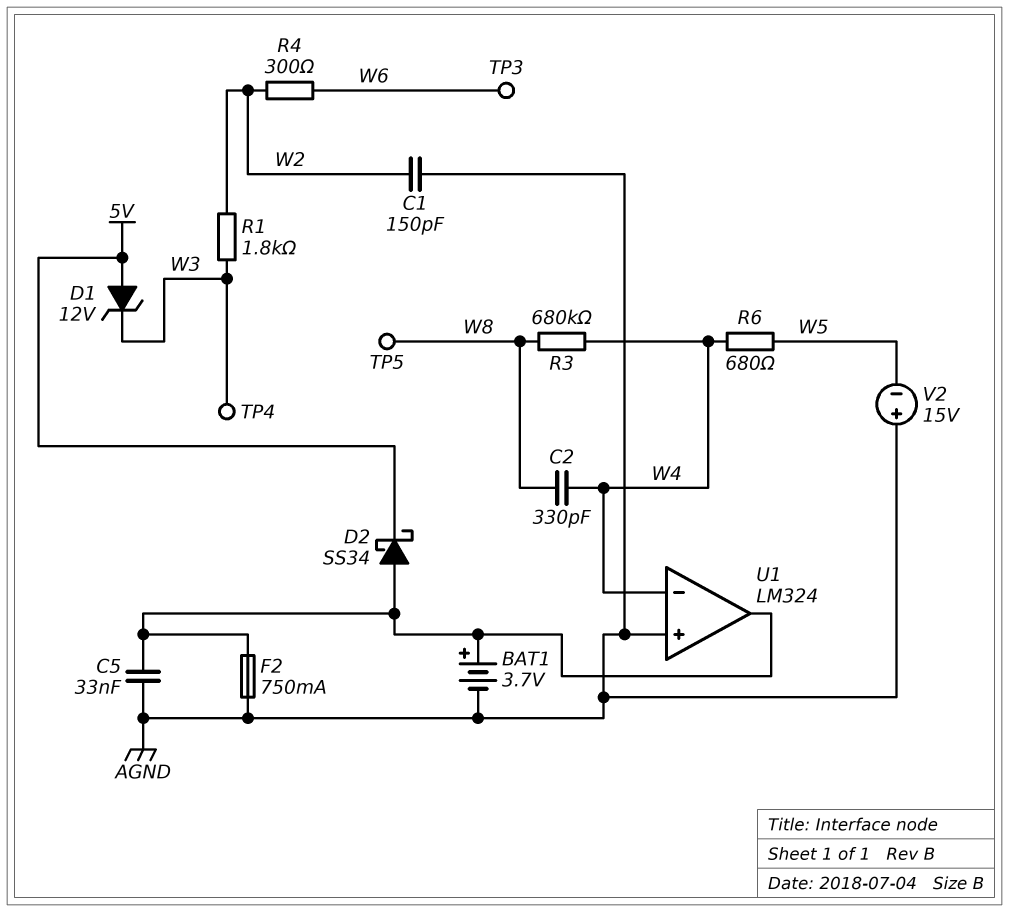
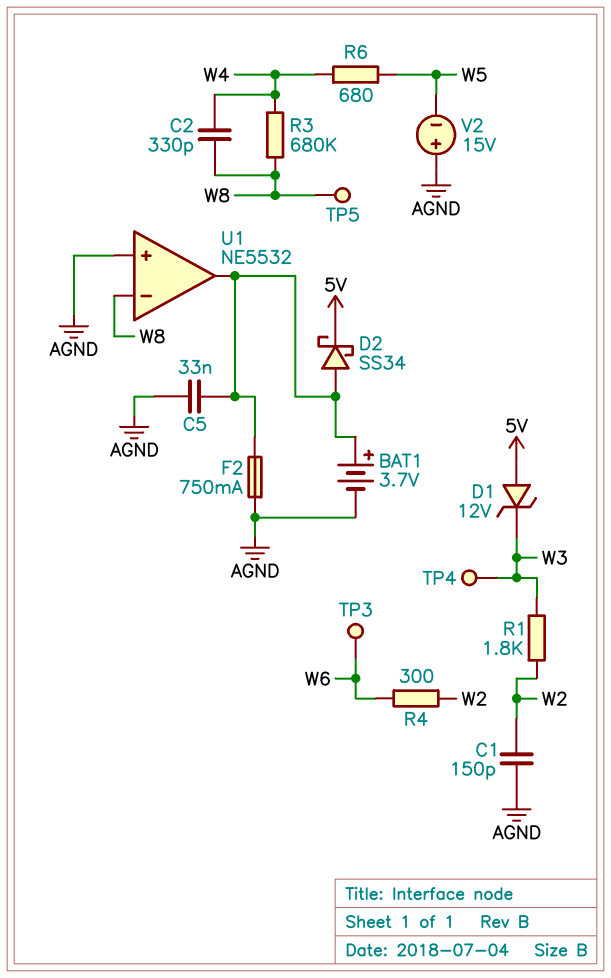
U1: LM324 -> NE5532
U1 pin in-: W4 -> W8

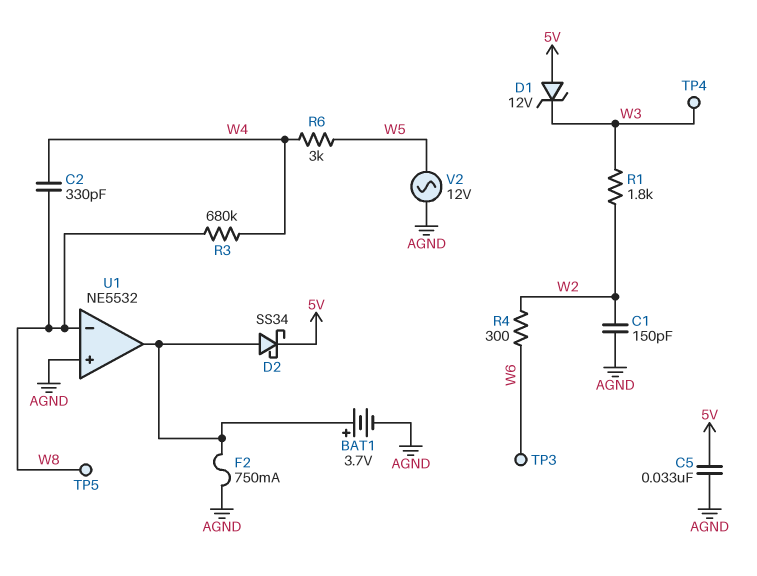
C5: 33nF (AGND, U1/out) -> 33nF (5V, AGND)
R6: 680 (W4, W5) -> 3k (W4, W5)
V2: 15V (plus AGND, minus W5) -> AC 12V (AGND, W5)

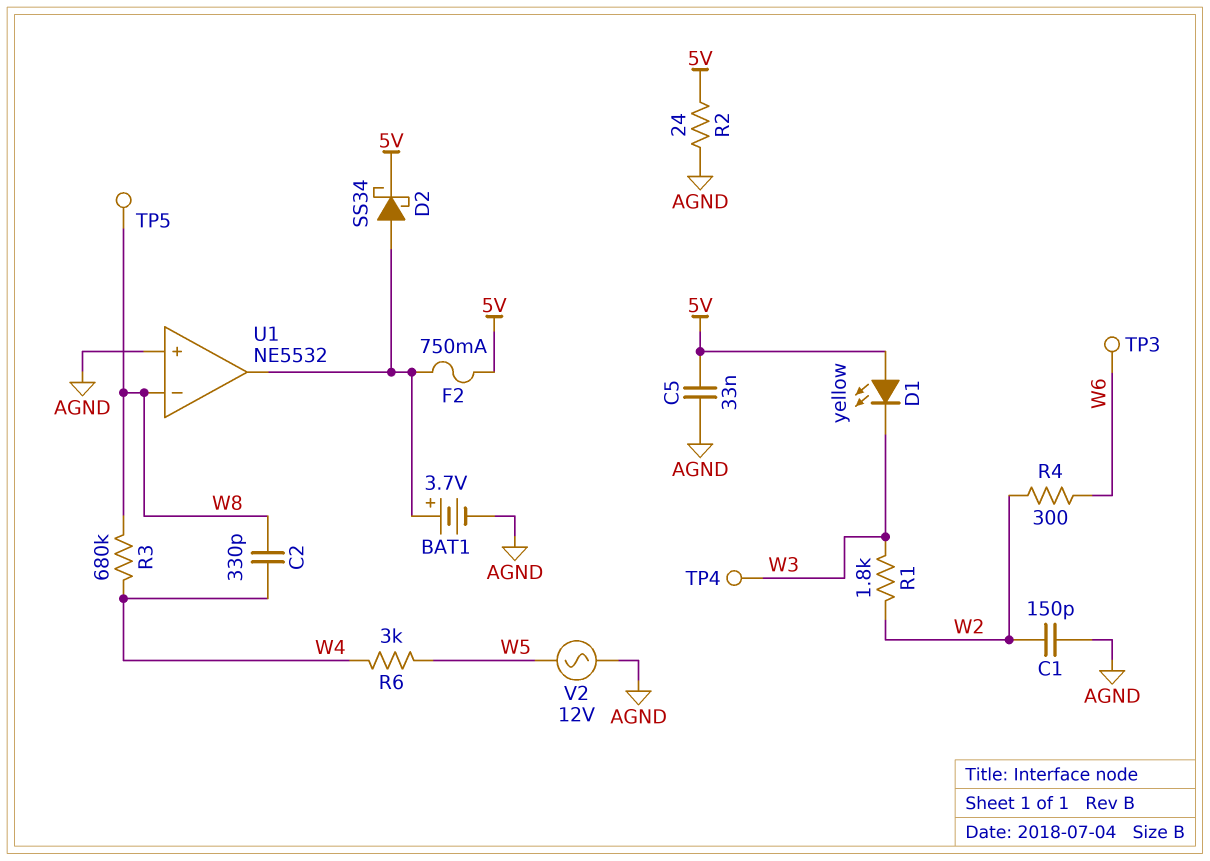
D1: zener 12V (A 5V, K W3) -> LED yellow (A 5V, K W3)
F2: 750mA (AGND, U1/out) -> 750mA (5V, U1/out)
R2: none -> 24 (5V, AGND)

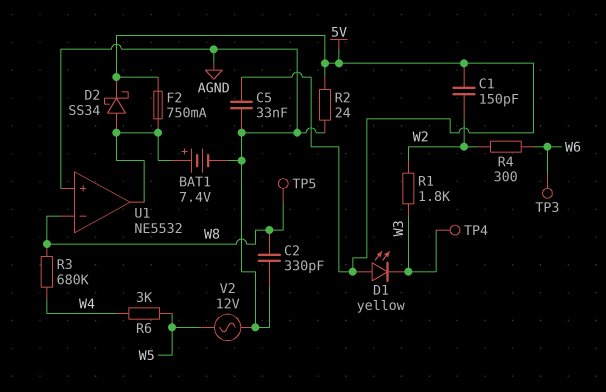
BAT1: 3.7V (plus U1/out, minus AGND) -> 7.4V (plus U1/out, minus AGND)
C1: 150pF (AGND, W2) -> 150pF (5V, W2)
C2: 330pF (W4, W8) -> 330pF (AGND, W8)

